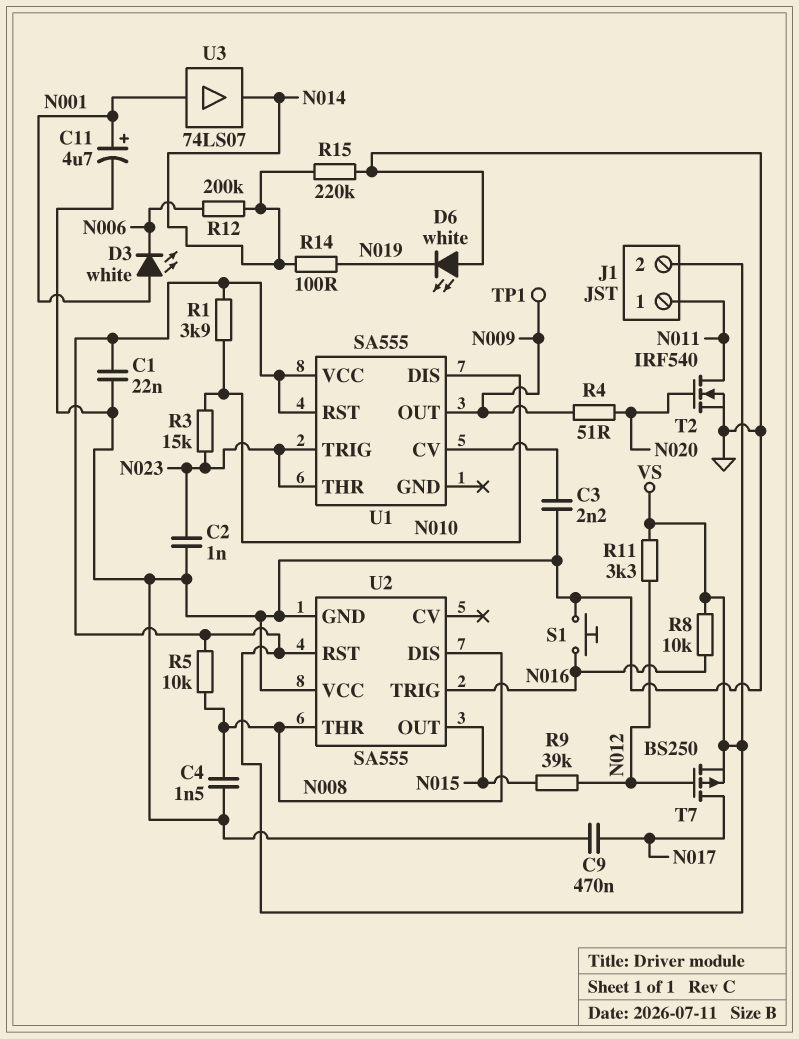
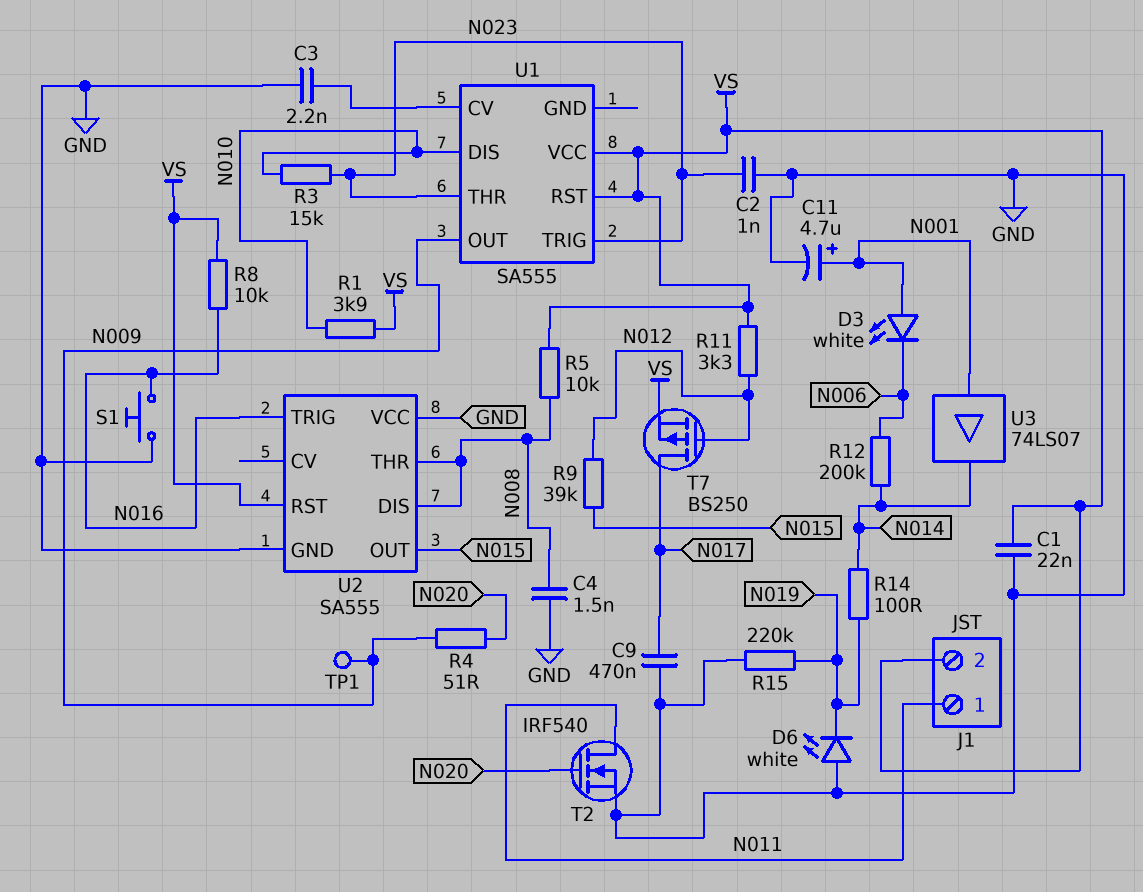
R15: 220k (GND, N014) -> 220k (GND, N019)

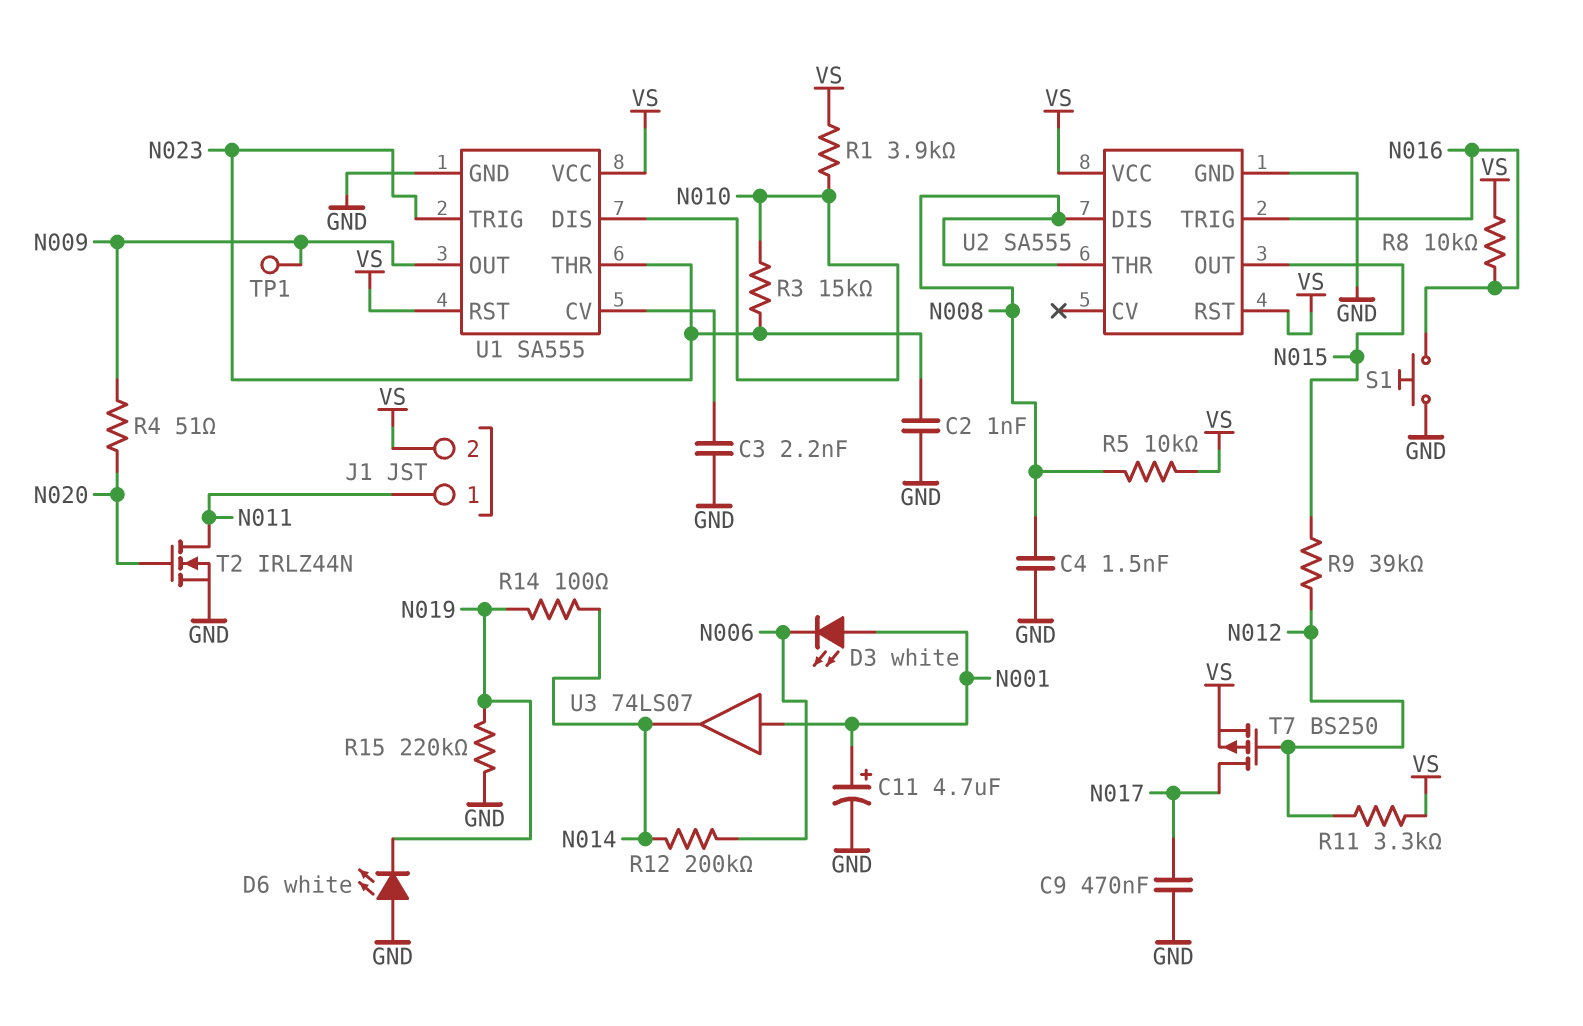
C1: 22nF (GND, VS) -> none
T2: NMOS IRF540 (G N020, D N011, S GND) -> NMOS IRLZ44N (G N020, D N011, S GND)
U1 pin GND: none -> GND
U2 pin VCC: GND -> VS

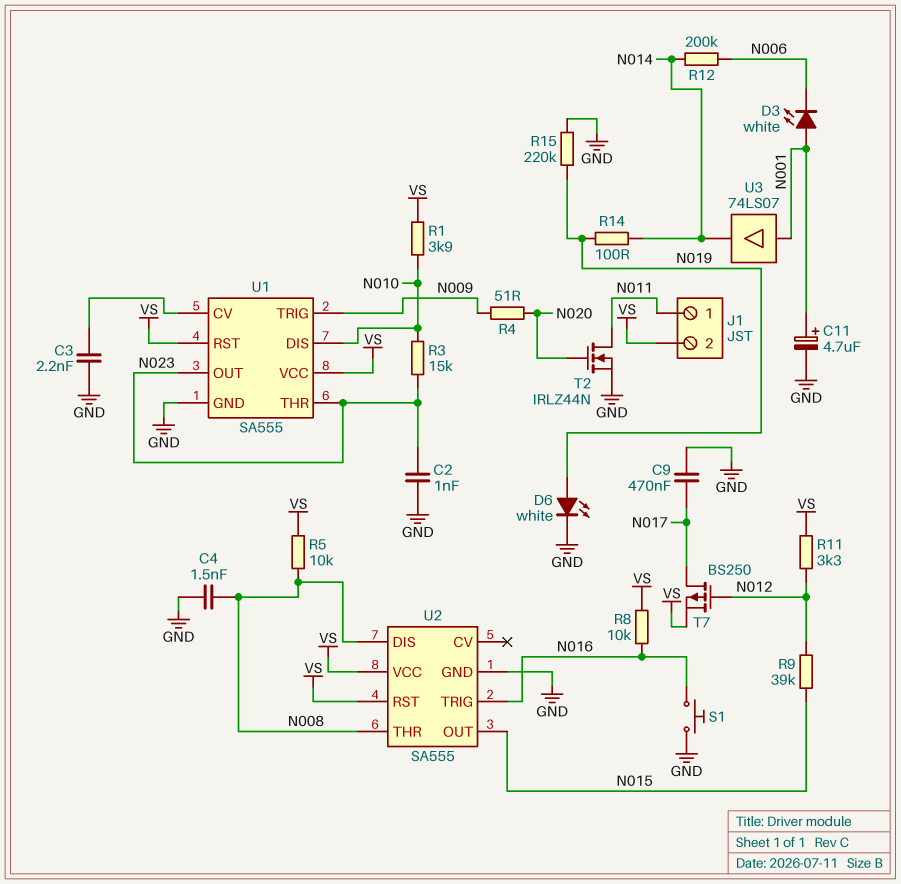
D6: LED white (A GND, K N019) -> LED white (A N019, K GND)
TP1: test point (N009) -> none
U1 pin OUT: N009 -> N023
U1 pin TRIG: N023 -> N009

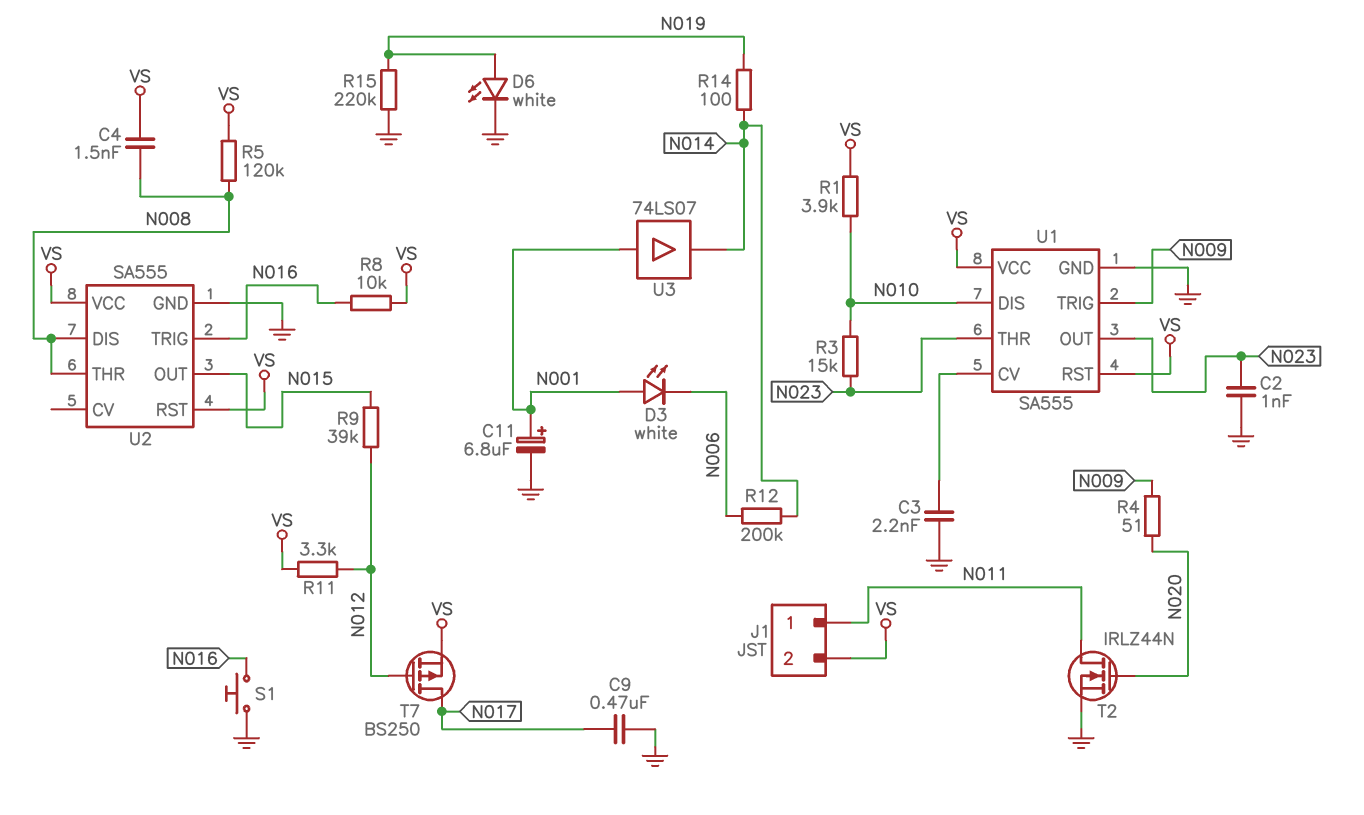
C4: 1.5nF (GND, N008) -> 1.5nF (N008, VS)
C11: 4.7uF (plus N001, minus GND) -> 6.8uF (plus N001, minus GND)
R5: 10k (N008, VS) -> 120k (N008, VS)

